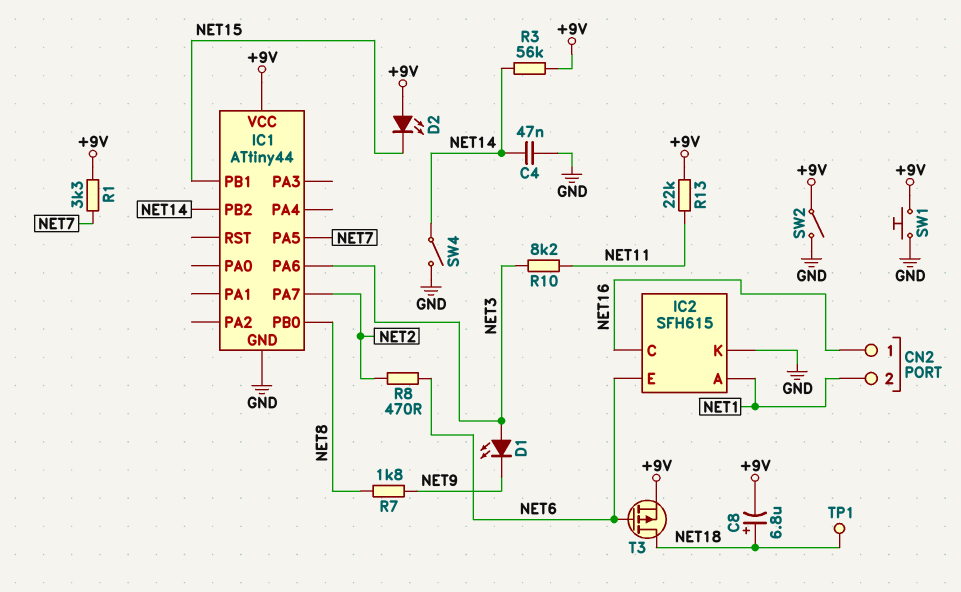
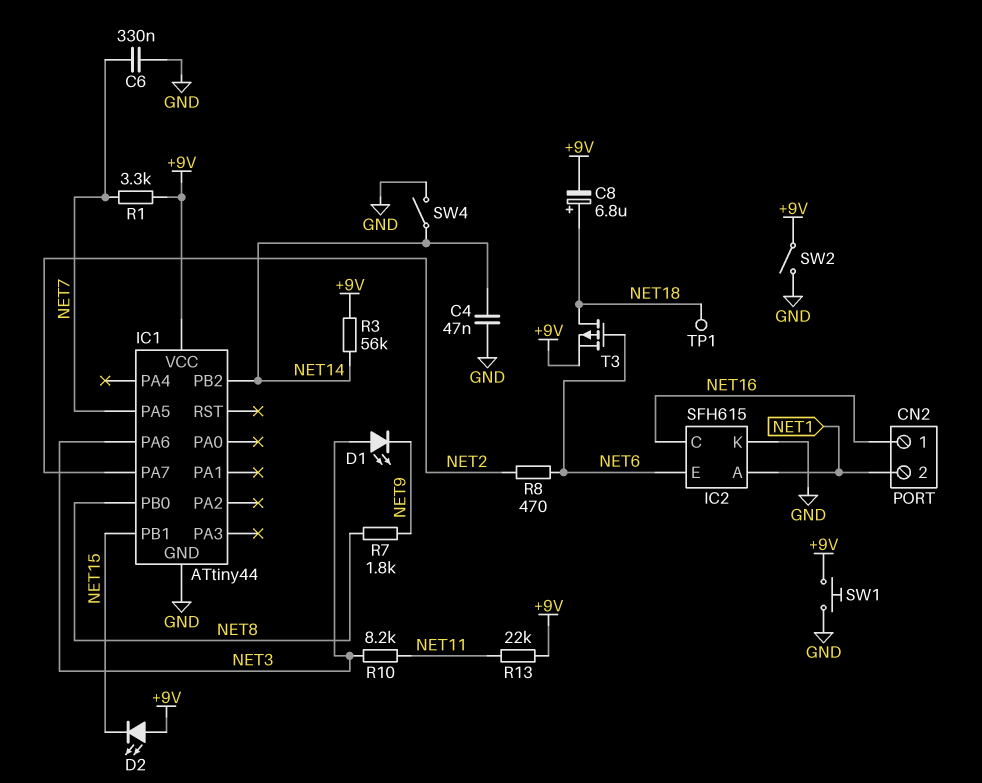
C6: none -> 330nF (GND, NET7)

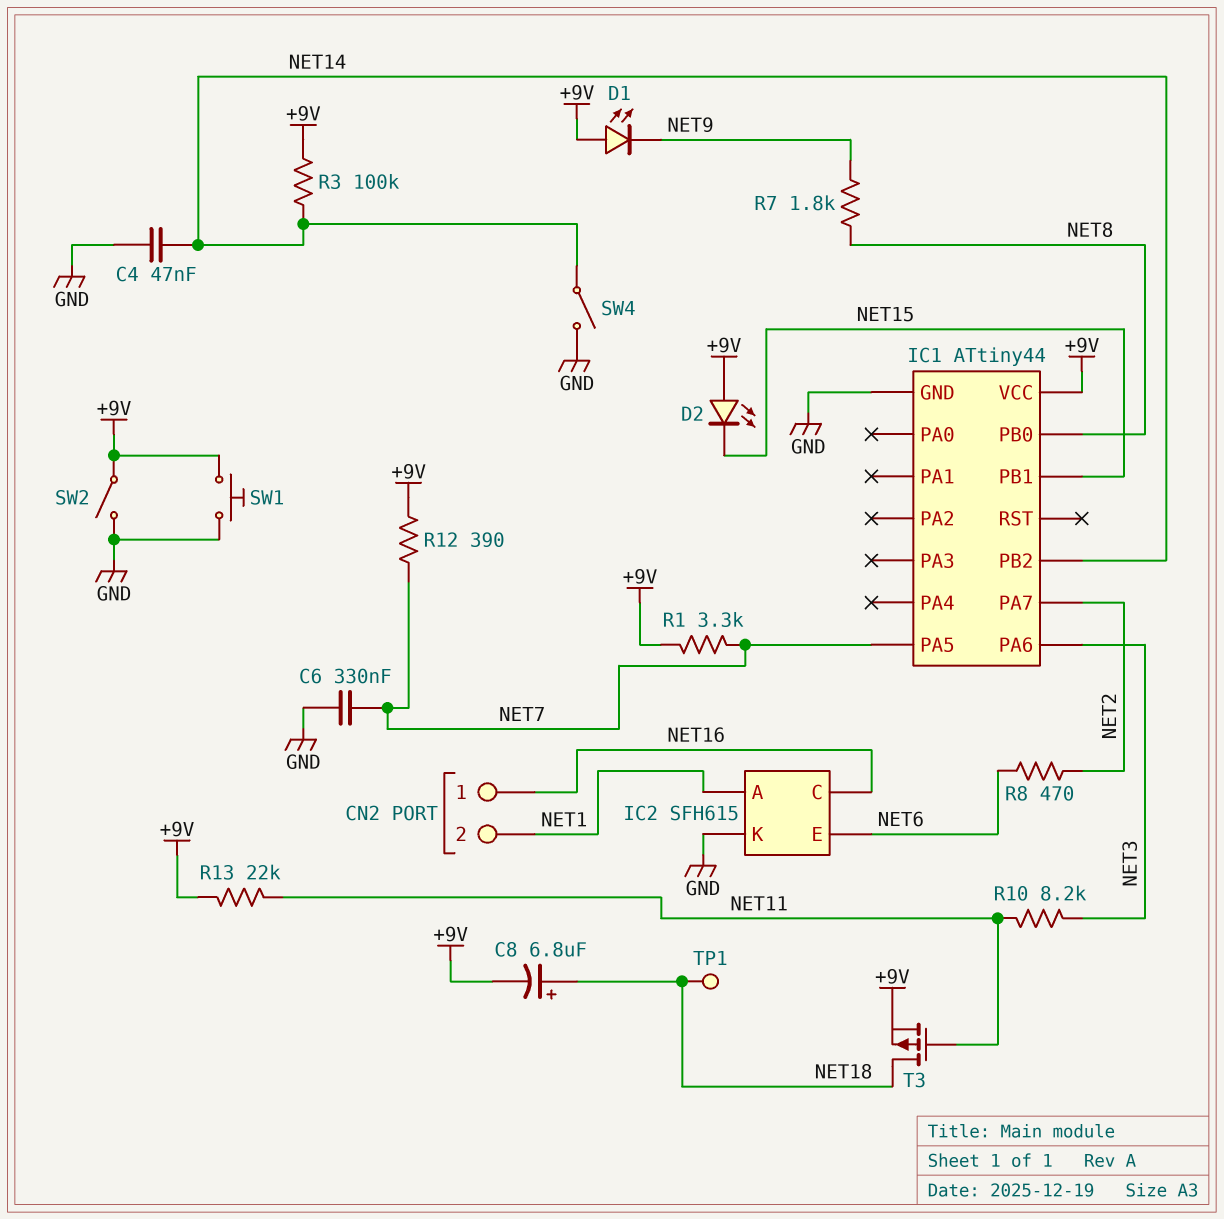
D1: LED (A NET3, K NET9) -> LED (A +9V, K NET9)
R3: 56k (+9V, NET14) -> 100k (+9V, NET14)
R12: none -> 390 (+9V, NET7)
T3: PMOS (G NET6, D NET18, S +9V) -> PMOS (G NET11, D NET18, S +9V)

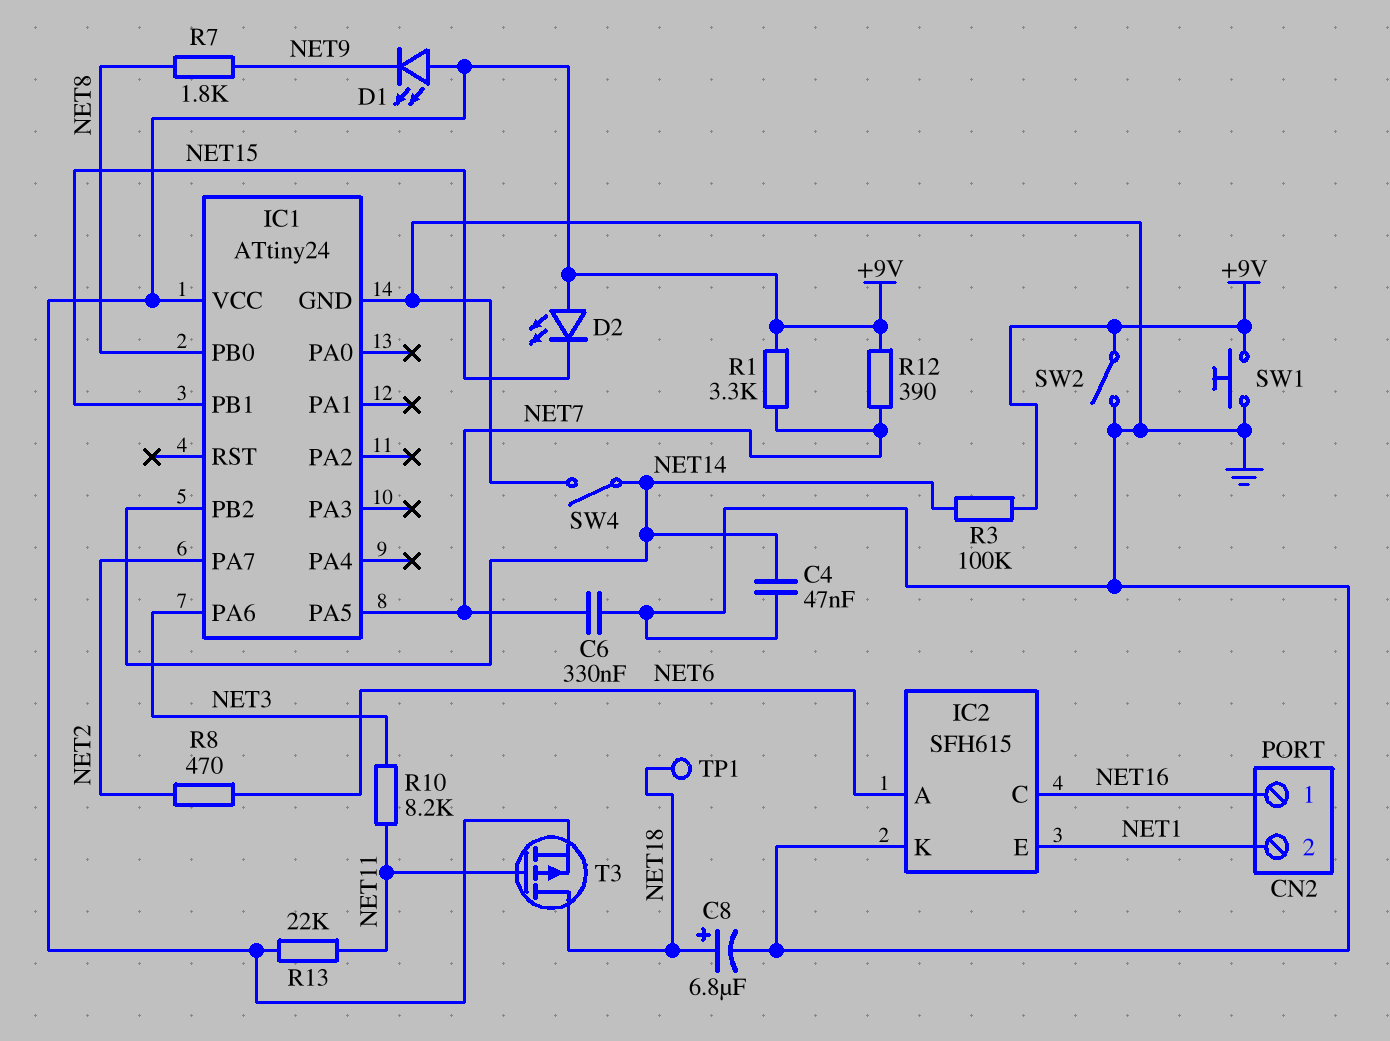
C8: 6.8uF (plus NET18, minus +9V) -> 6.8uF (plus NET18, minus GND)
IC1: ATtiny44 -> ATtiny24
IC2 pin A: NET1 -> NET6
IC2 pin E: NET6 -> NET1

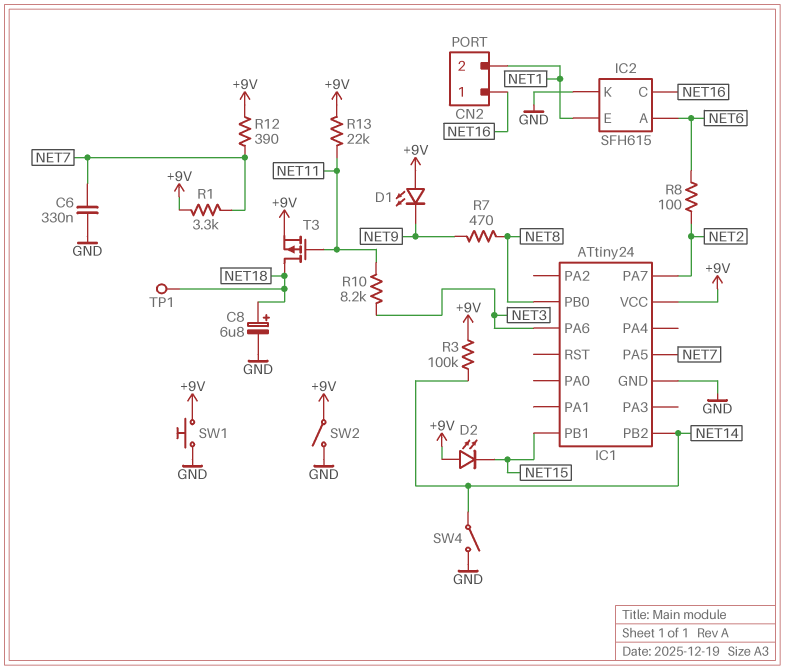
C4: 47nF (GND, NET14) -> none
R7: 1.8k (NET8, NET9) -> 470 (NET8, NET9)
R8: 470 (NET2, NET6) -> 100 (NET2, NET6)

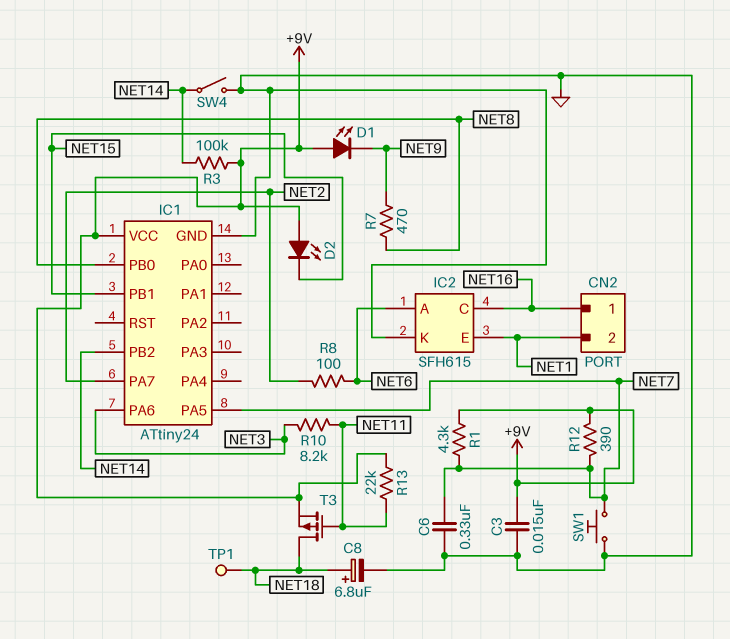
C3: none -> 15nF (+9V, GND)
R1: 3.3k (+9V, NET7) -> 4.3k (+9V, NET7)
SW1: button (+9V, GND) -> button (GND, NET7)
SW2: switch (+9V, GND) -> none

